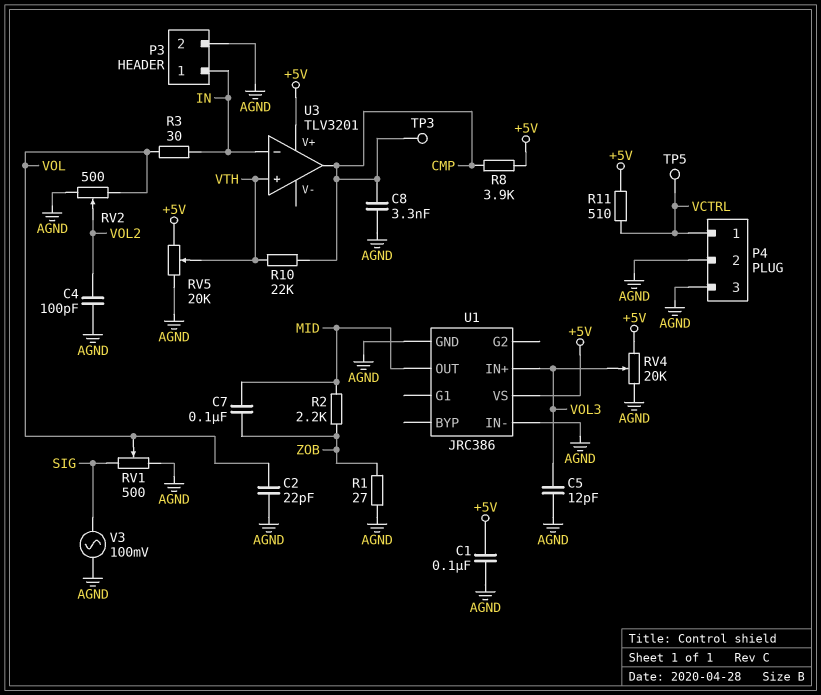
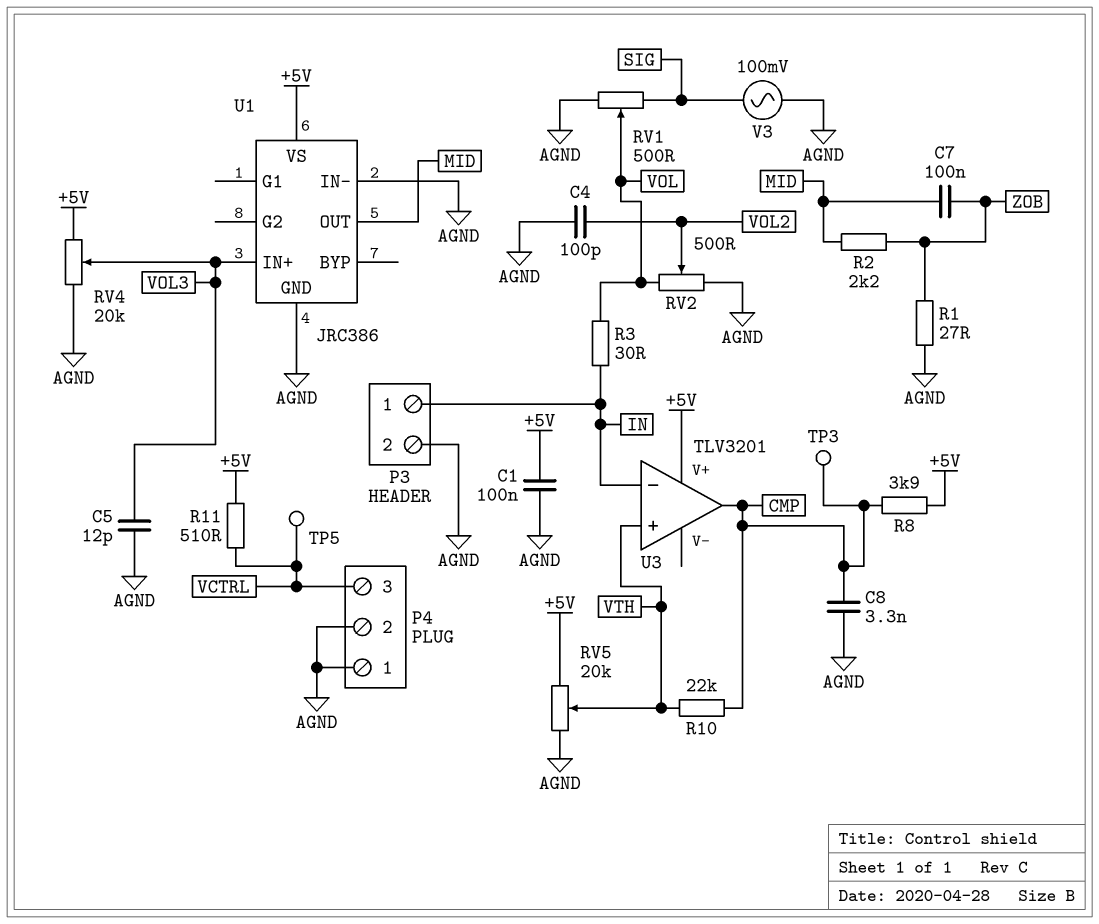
C2: 22pF (AGND, VOL) -> none
P4 pin 1: VCTRL -> AGND
P4 pin 3: AGND -> VCTRL

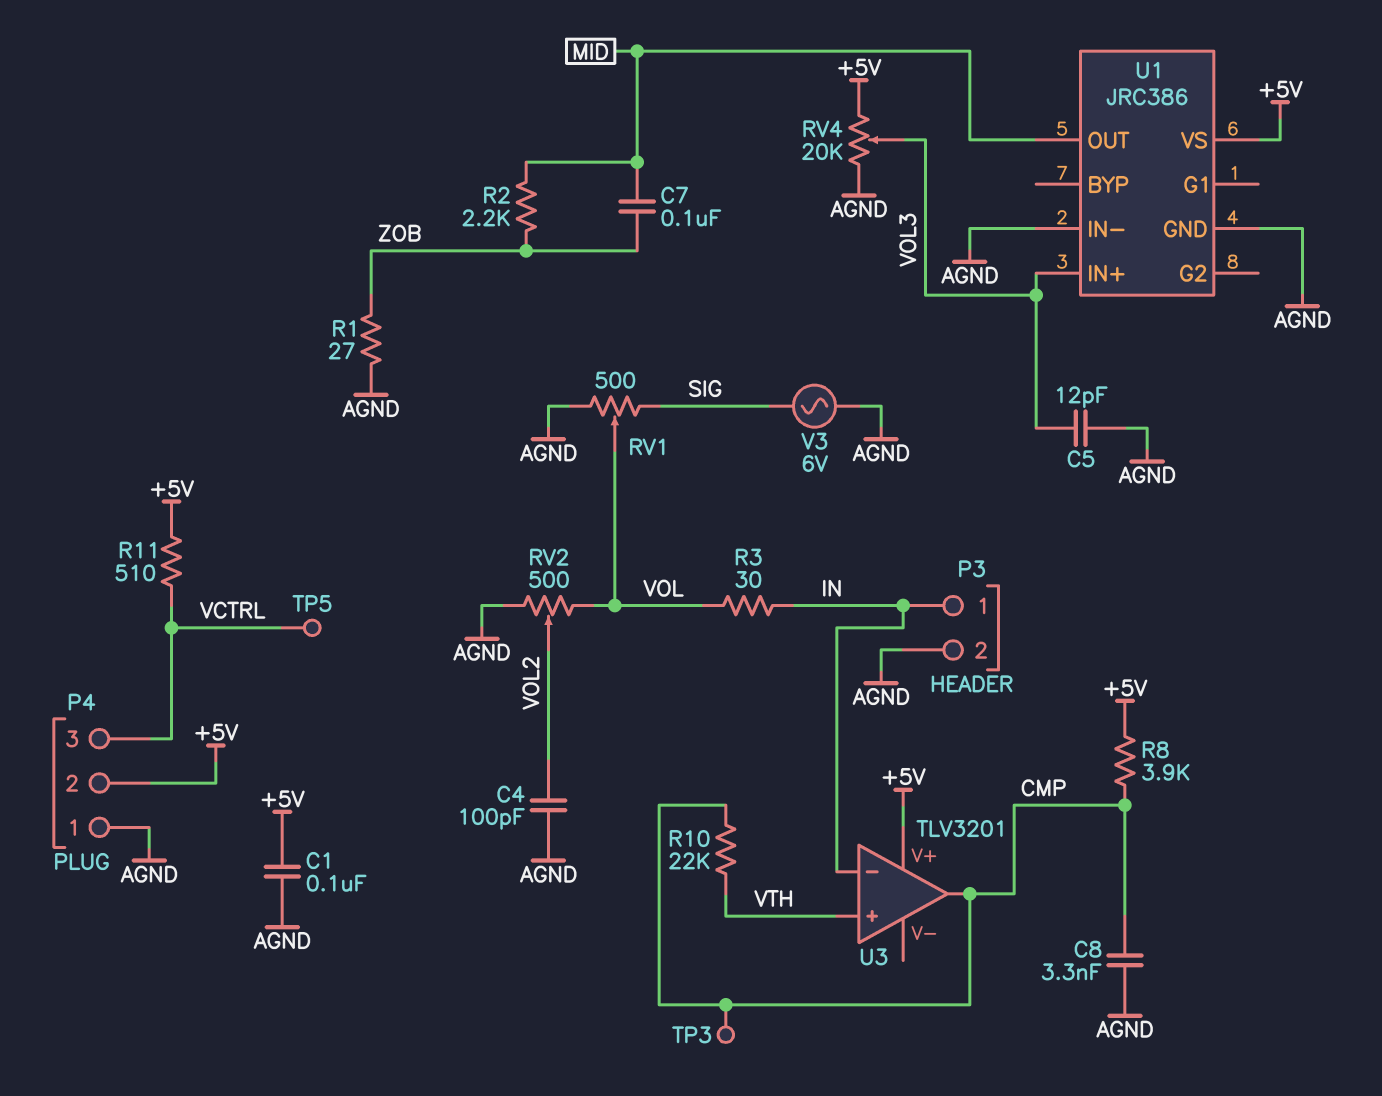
P4 pin 2: AGND -> +5V
RV5: 20k (+5V, AGND, wiper VTH) -> none
V3: AC 100mV (AGND, SIG) -> AC 6V (AGND, SIG)

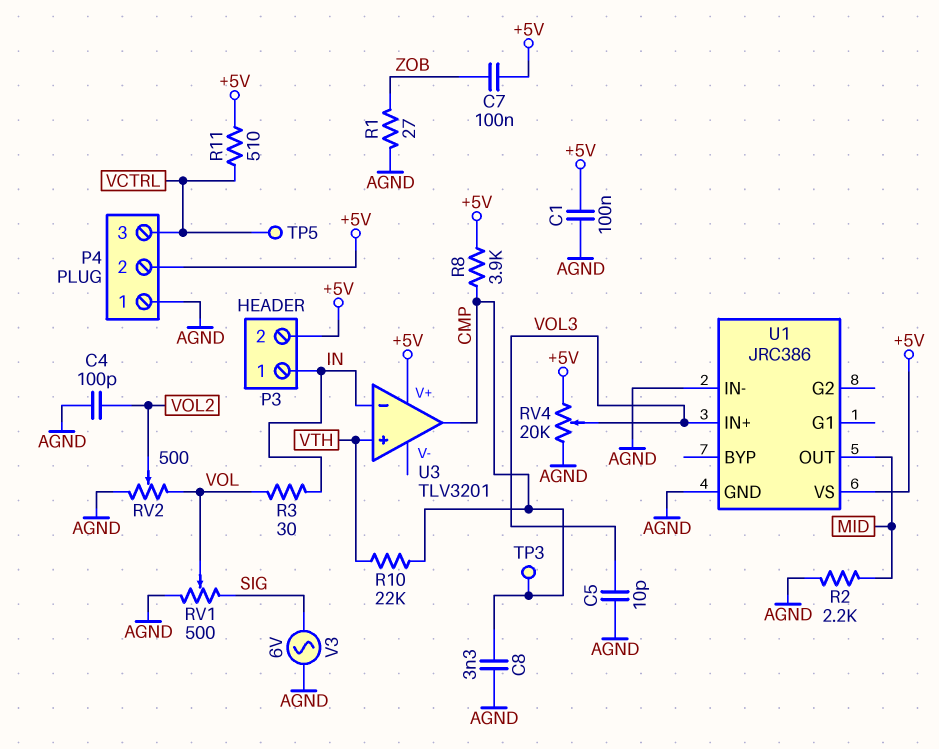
C5: 12pF (AGND, VOL3) -> 10pF (AGND, VOL3)
C7: 100nF (MID, ZOB) -> 100nF (+5V, ZOB)
P3 pin 2: AGND -> +5V
R2: 2.2k (MID, ZOB) -> 2.2k (AGND, MID)

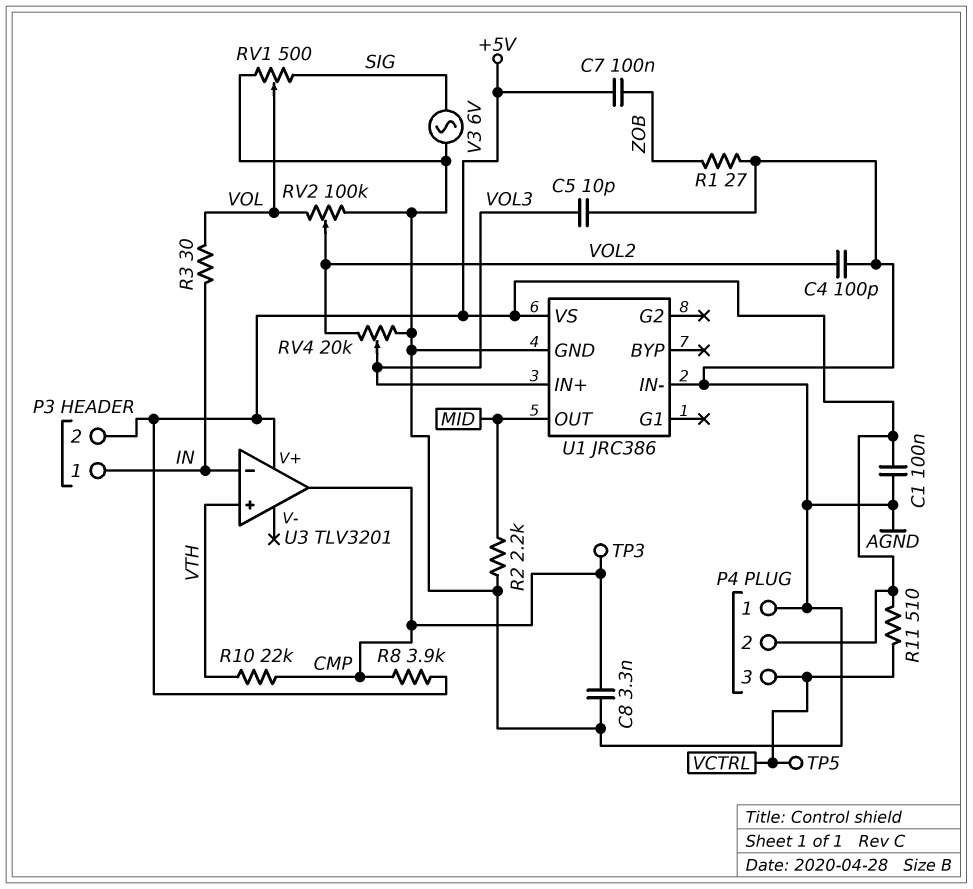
RV2: 500 (AGND, VOL, wiper VOL2) -> 100k (AGND, VOL, wiper VOL2)
RV4: 20k (+5V, AGND, wiper VOL3) -> 20k (AGND, VOL2, wiper VOL3)

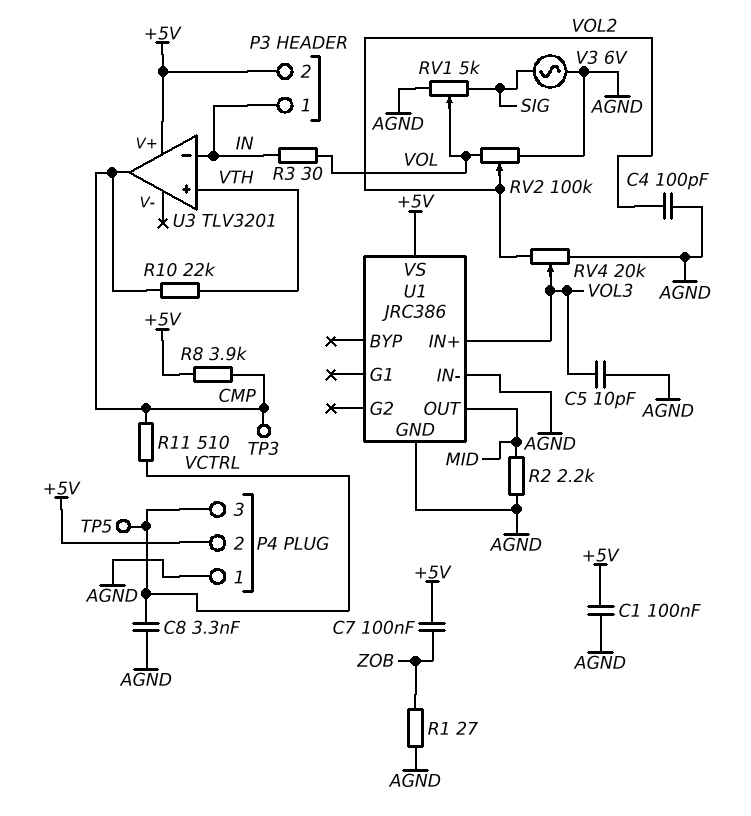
C8: 3.3nF (AGND, CMP) -> 3.3nF (AGND, VCTRL)
R11: 510 (+5V, VCTRL) -> 510 (CMP, VCTRL)
RV1: 500 (AGND, SIG, wiper VOL) -> 5k (AGND, SIG, wiper VOL)

